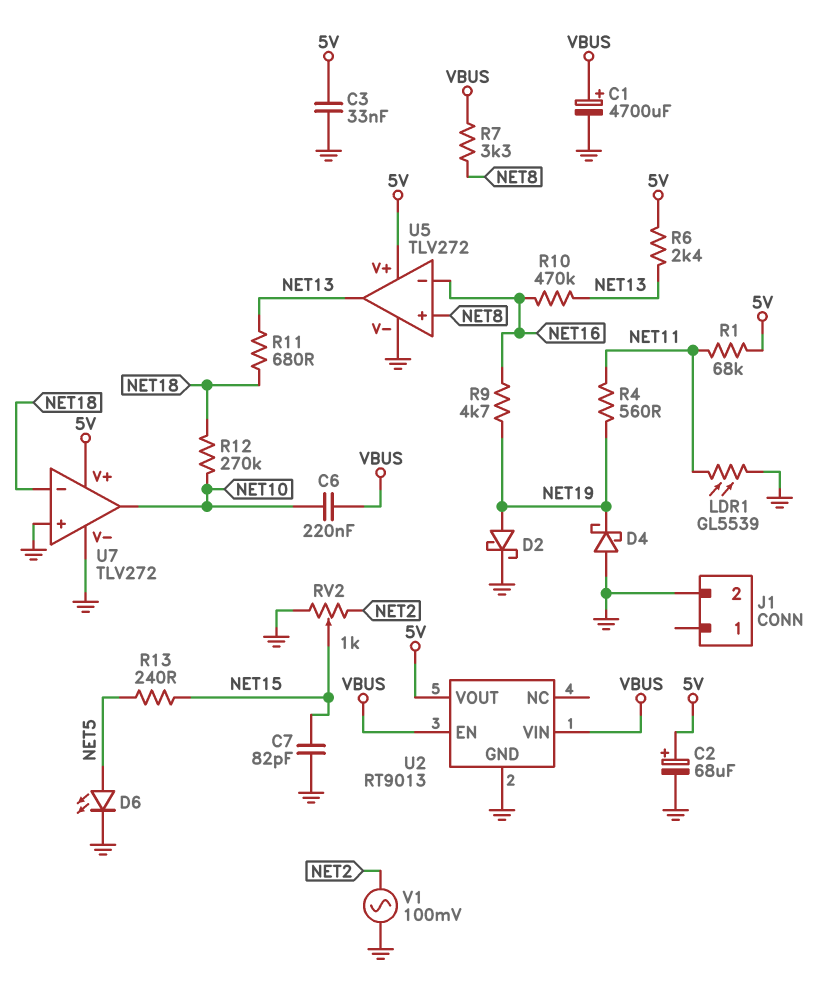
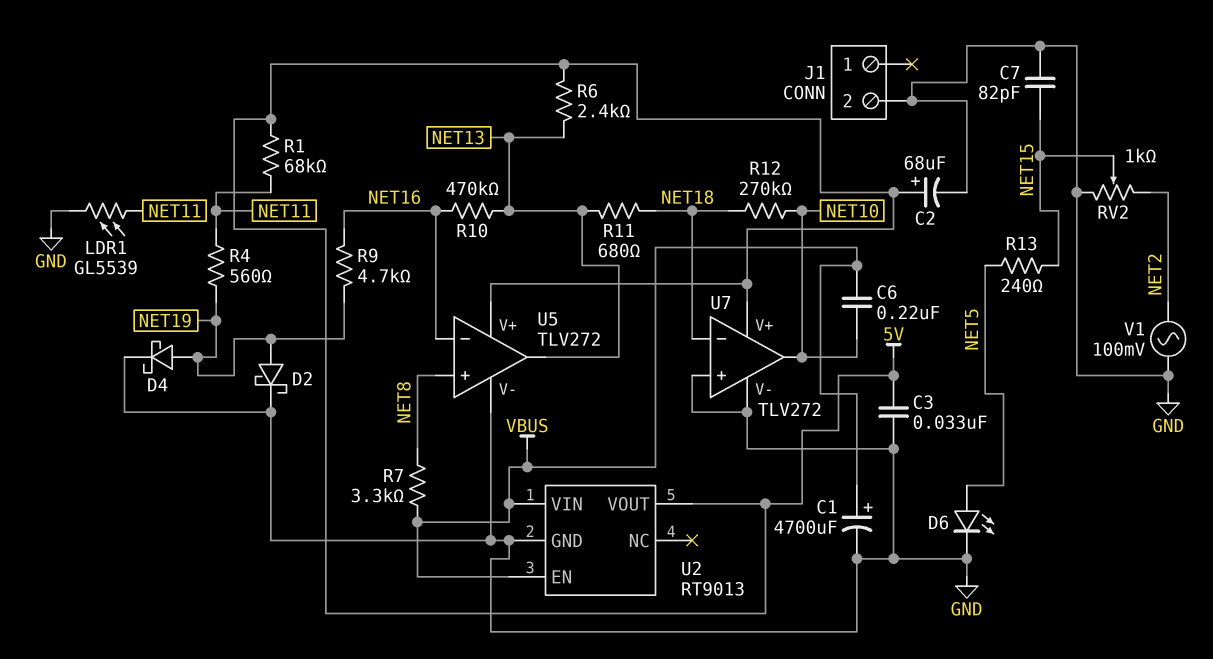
D4: schottky (A GND, K NET19) -> schottky (A NET19, K GND)

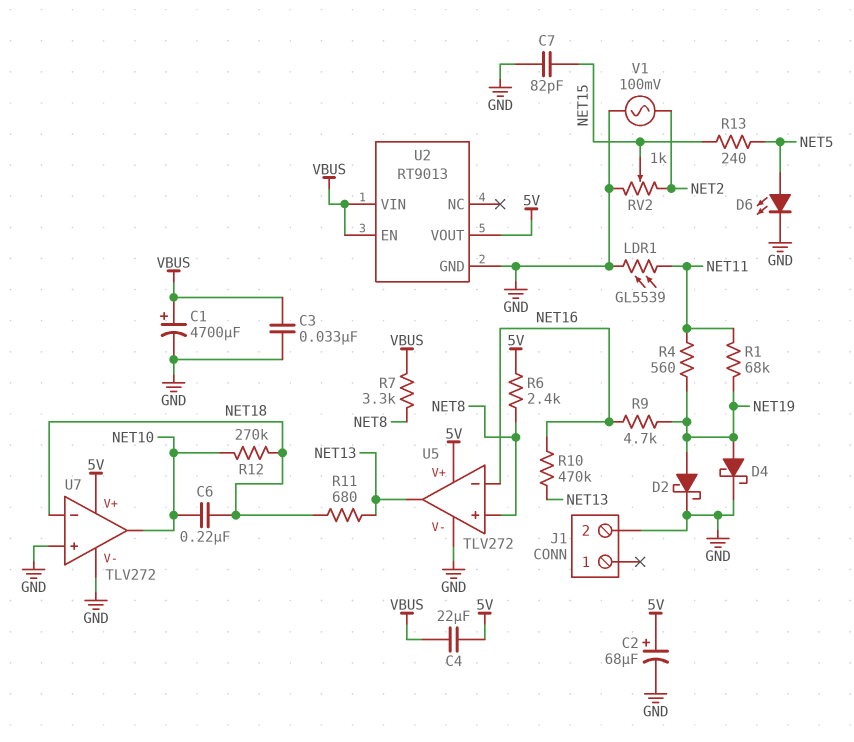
C3: 33nF (5V, GND) -> 33nF (GND, VBUS)
C4: none -> 22uF (5V, VBUS)
C6: 220nF (NET10, VBUS) -> 220nF (NET10, NET18)
R1: 68k (5V, NET11) -> 68k (NET11, NET19)
R6: 2.4k (5V, NET13) -> 2.4k (5V, NET8)

